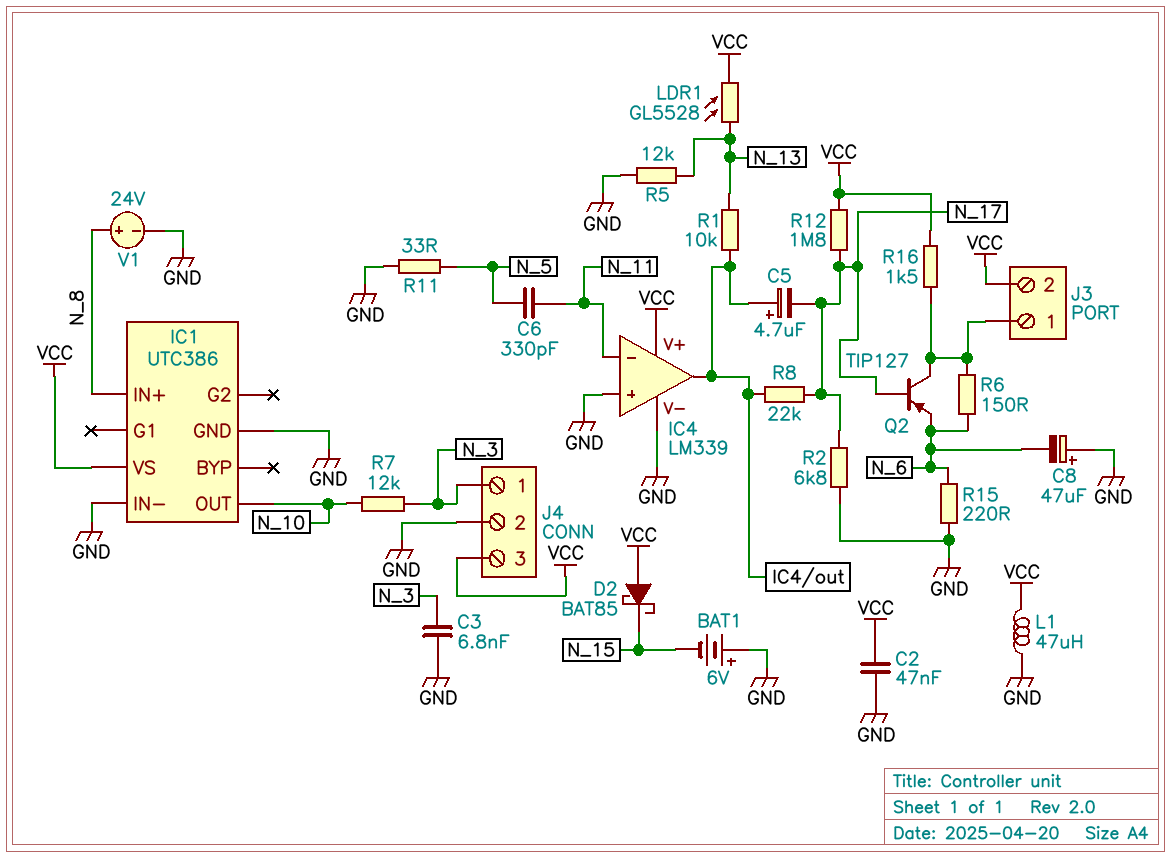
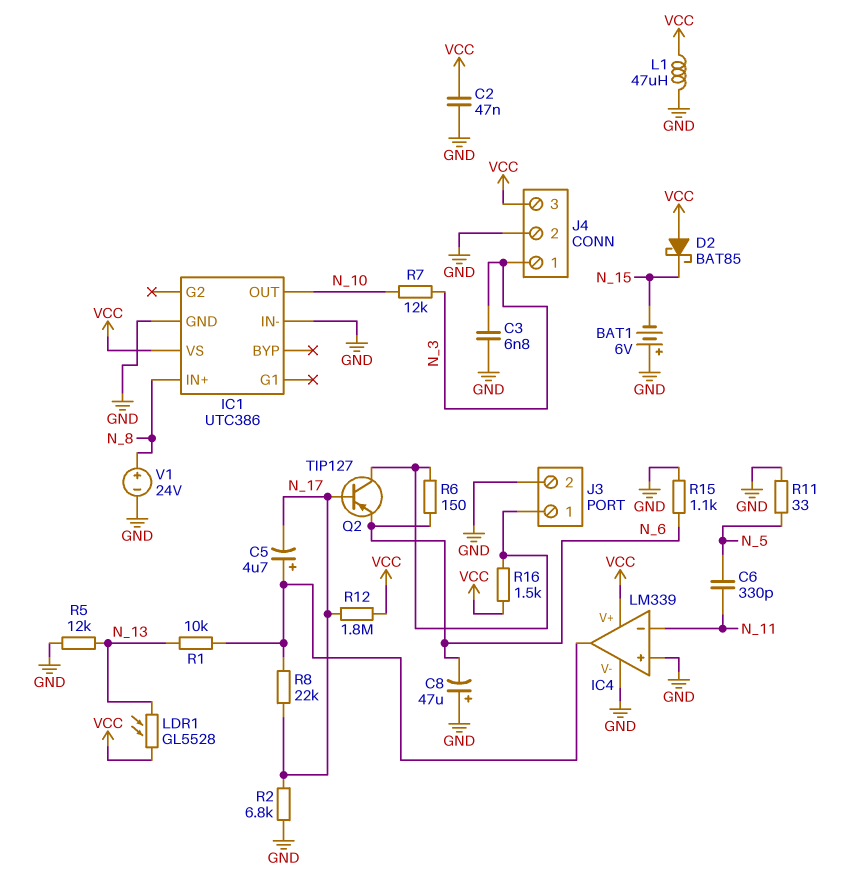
J3 pin 2: VCC -> GND
R15: 220 (GND, N_6) -> 1.1k (GND, N_6)

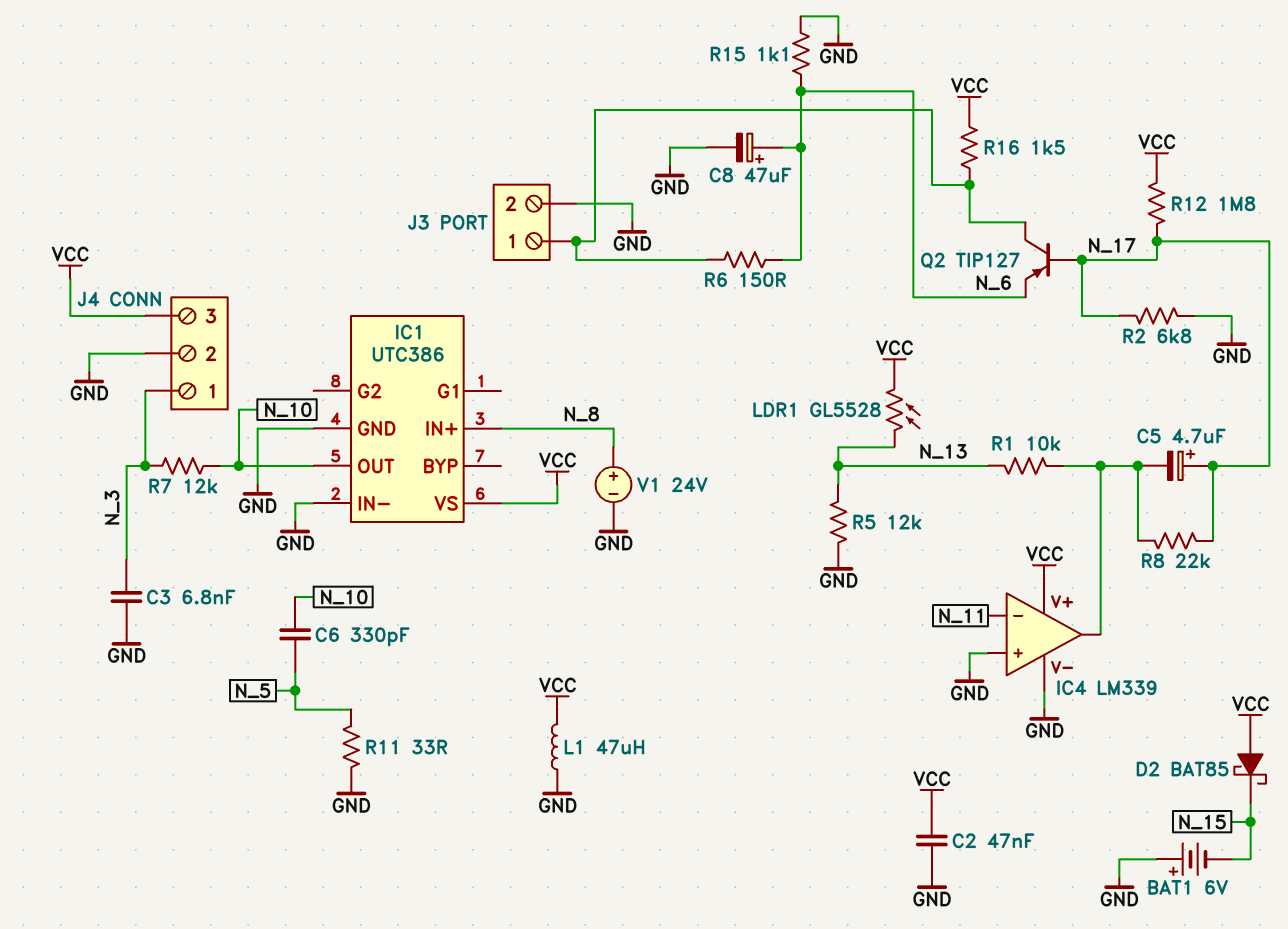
C5: 4.7uF (plus IC4/out, minus N_17) -> 4.7uF (plus N_17, minus IC4/out)
C6: 330pF (N_5, N_11) -> 330pF (N_5, N_10)
C8: 47uF (plus GND, minus N_6) -> 47uF (plus N_6, minus GND)

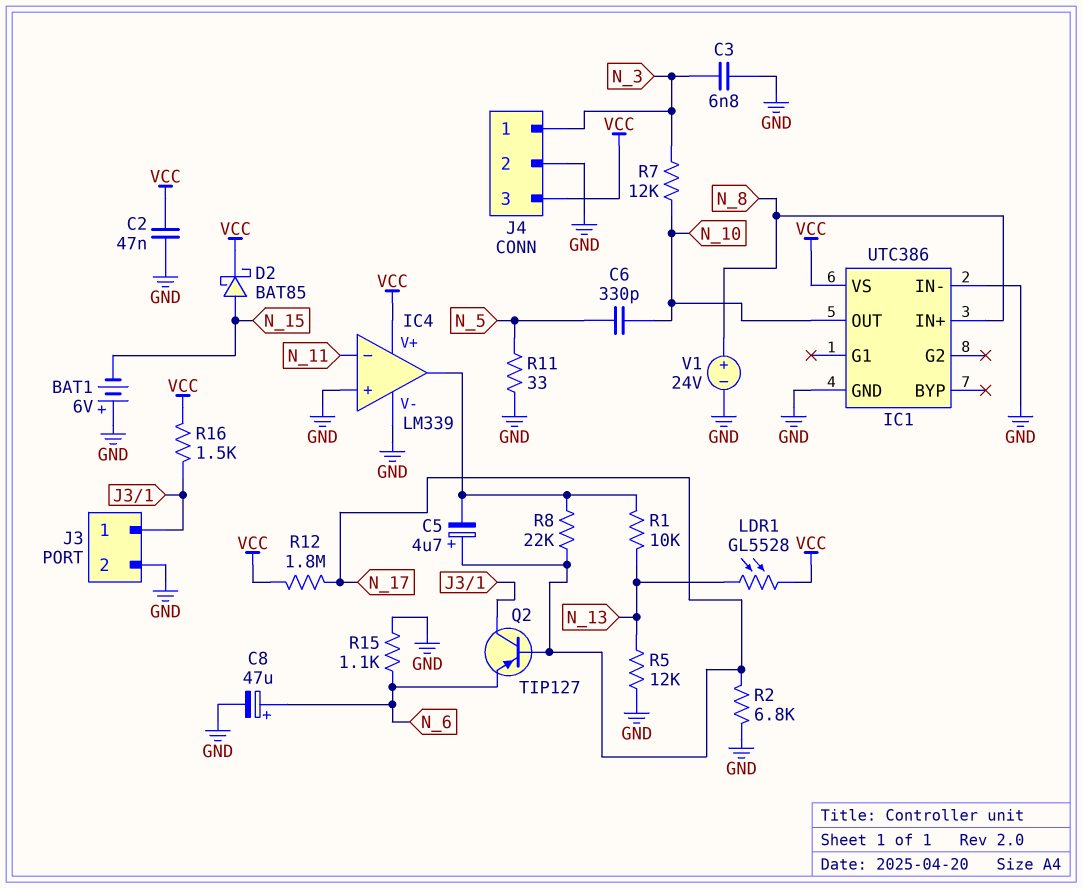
D2: schottky BAT85 (A VCC, K N_15) -> schottky BAT85 (A N_15, K VCC)
L1: 47uH (GND, VCC) -> none
R6: 150 (J3/1, N_6) -> none

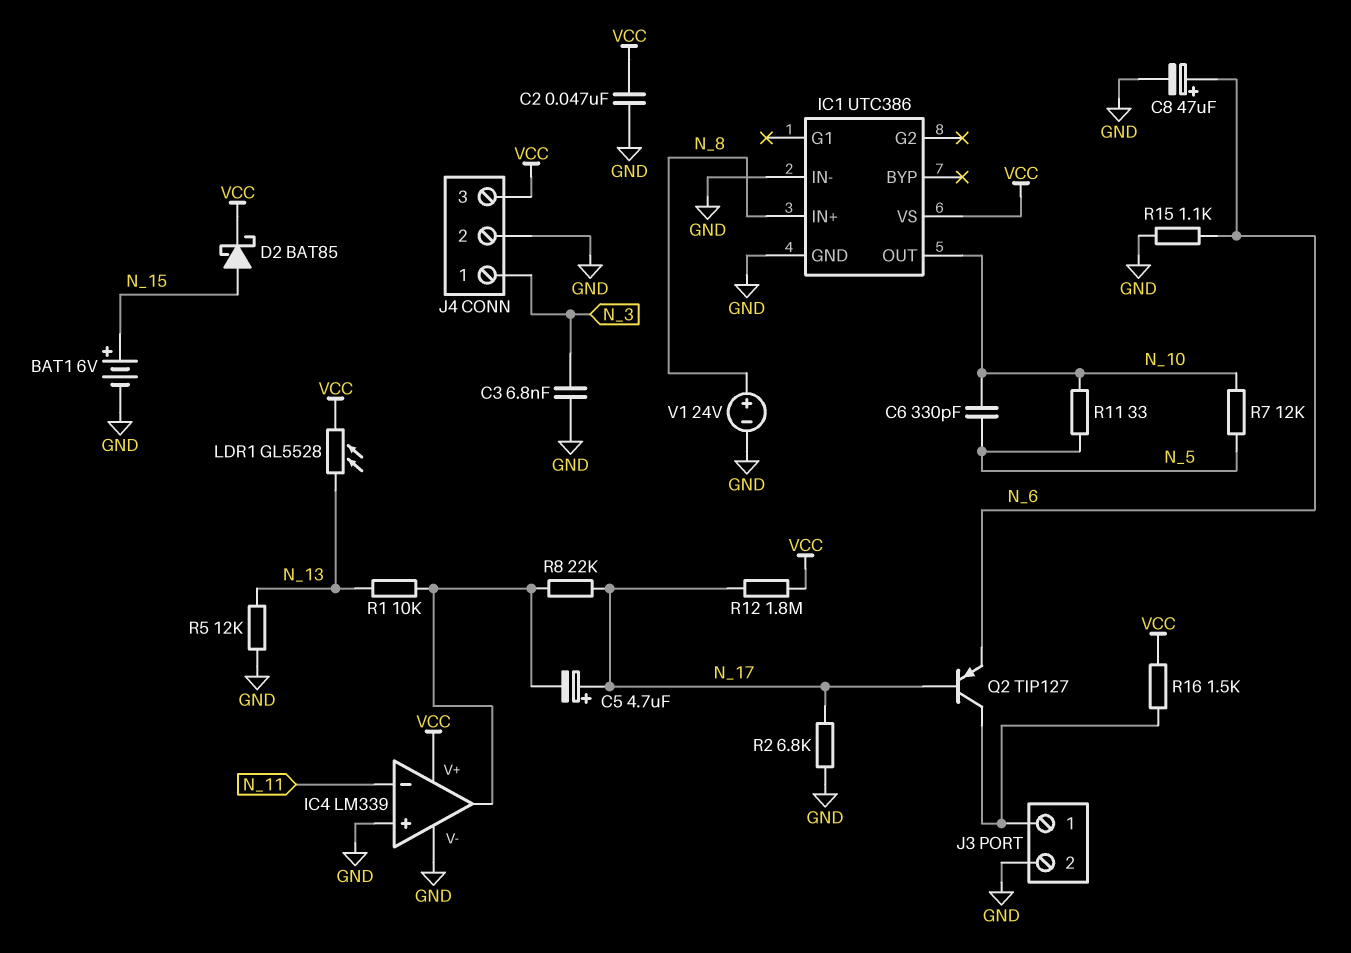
BAT1: 6V (plus GND, minus N_15) -> 6V (plus N_15, minus GND)
R7: 12k (N_3, N_10) -> 12k (N_5, N_10)
R11: 33 (GND, N_5) -> 33 (N_5, N_10)

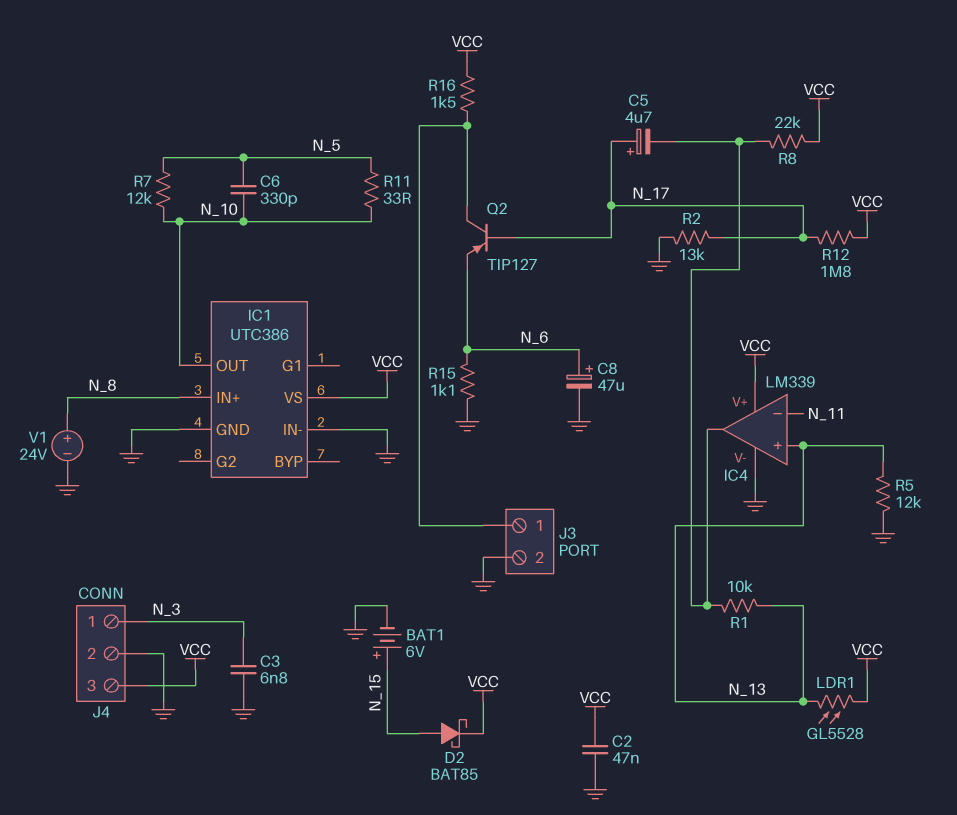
IC4 pin in+: GND -> N_13
R2: 6.8k (GND, N_17) -> 13k (GND, N_17)
R8: 22k (IC4/out, N_17) -> 22k (IC4/out, VCC)

